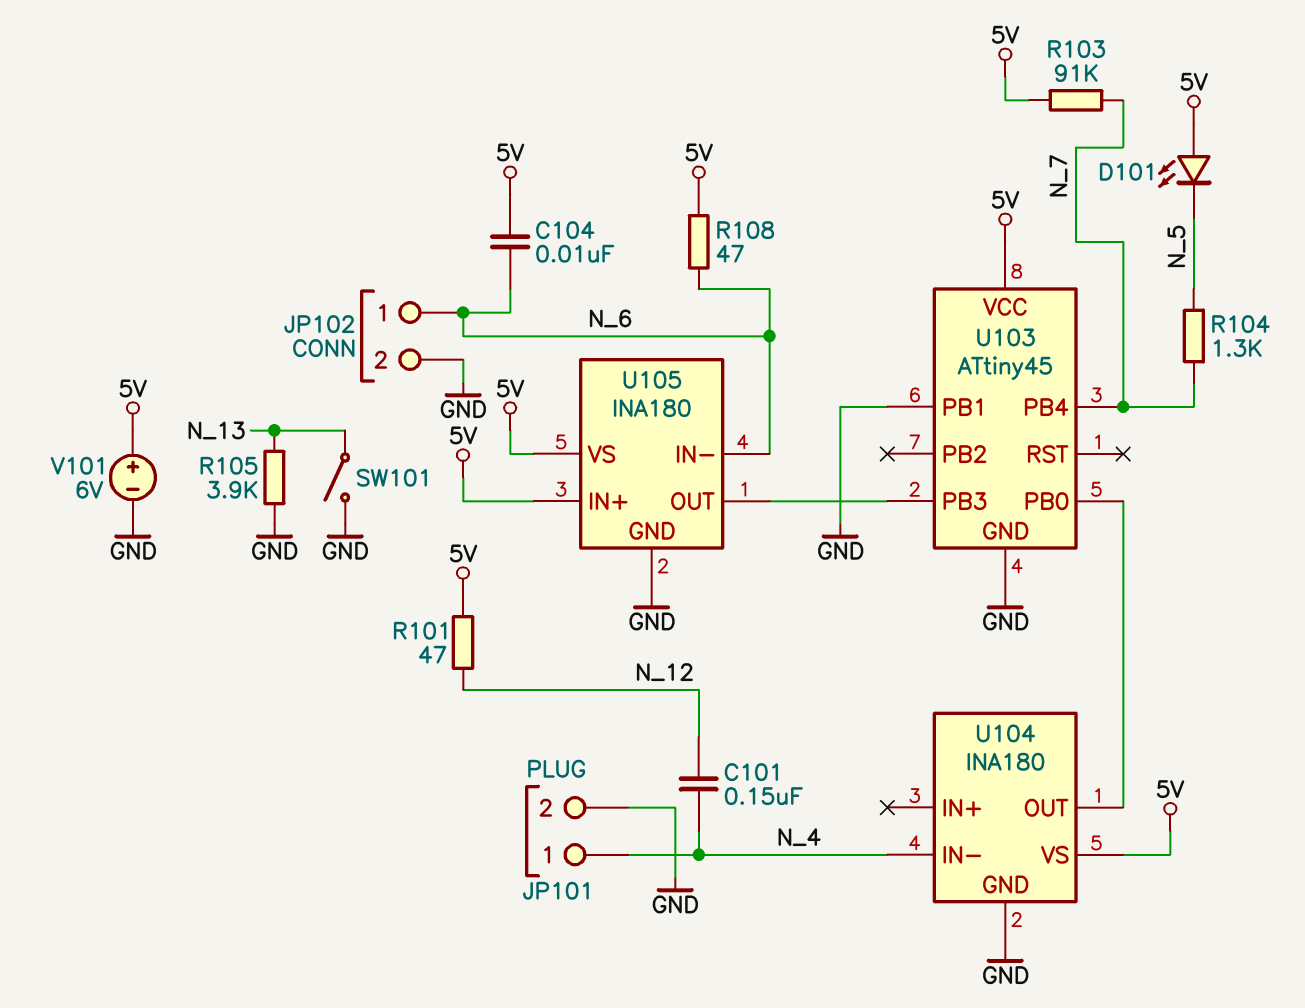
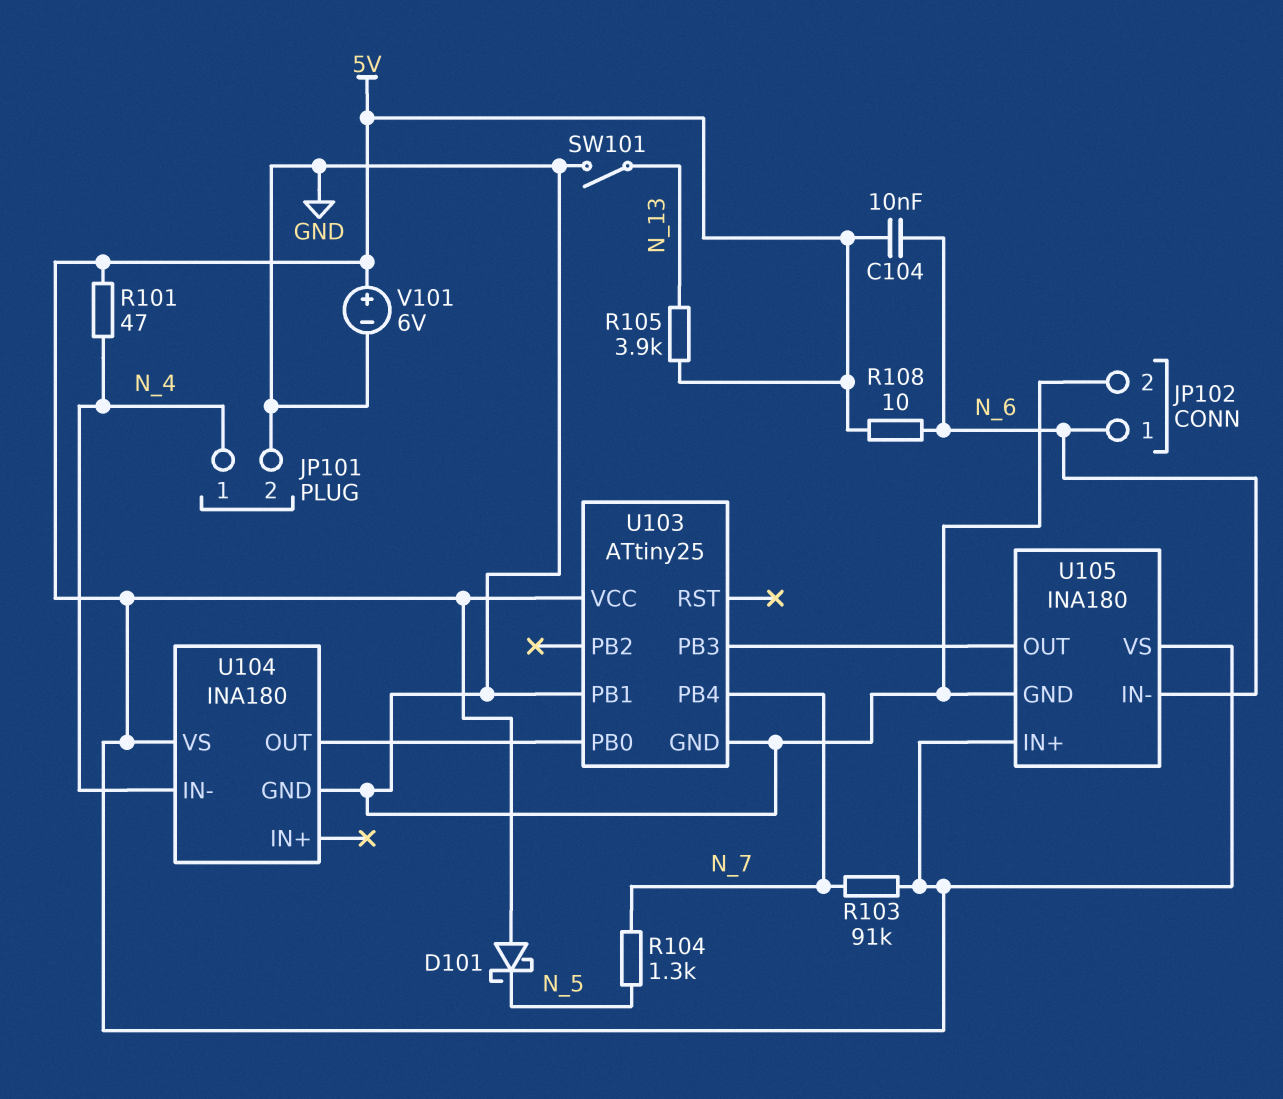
C101: 150nF (N_4, N_12) -> none
D101: LED (A 5V, K N_5) -> schottky (A 5V, K N_5)
R101: 47 (5V, N_12) -> 47 (5V, N_4)
R105: 3.9k (GND, N_13) -> 3.9k (5V, N_13)
R108: 47 (5V, N_6) -> 10 (5V, N_6)
U103: ATtiny45 -> ATtiny25

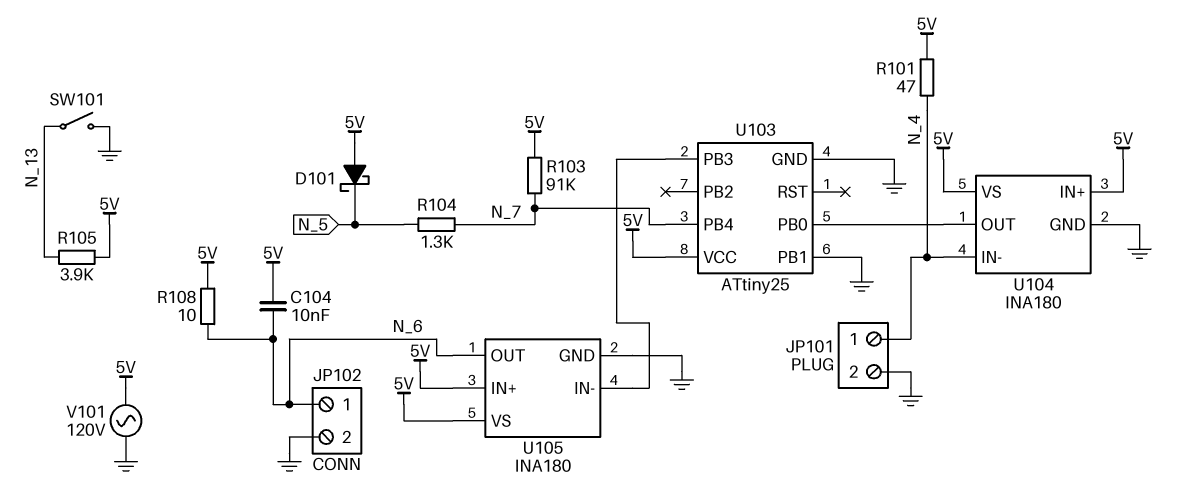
U104 pin IN+: none -> 5V
U105 pin IN-: N_6 -> U103/PB3
U105 pin OUT: U103/PB3 -> N_6
V101: 6V (plus 5V, minus GND) -> AC 120V (5V, GND)

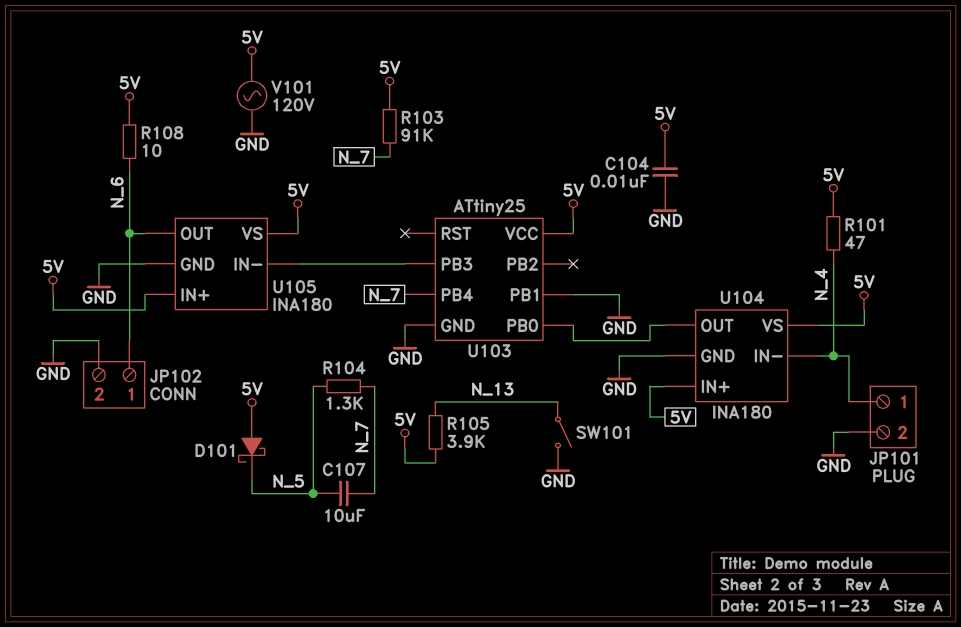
C104: 10nF (5V, N_6) -> 10nF (5V, GND)
C107: none -> 10uF (N_5, N_7)

